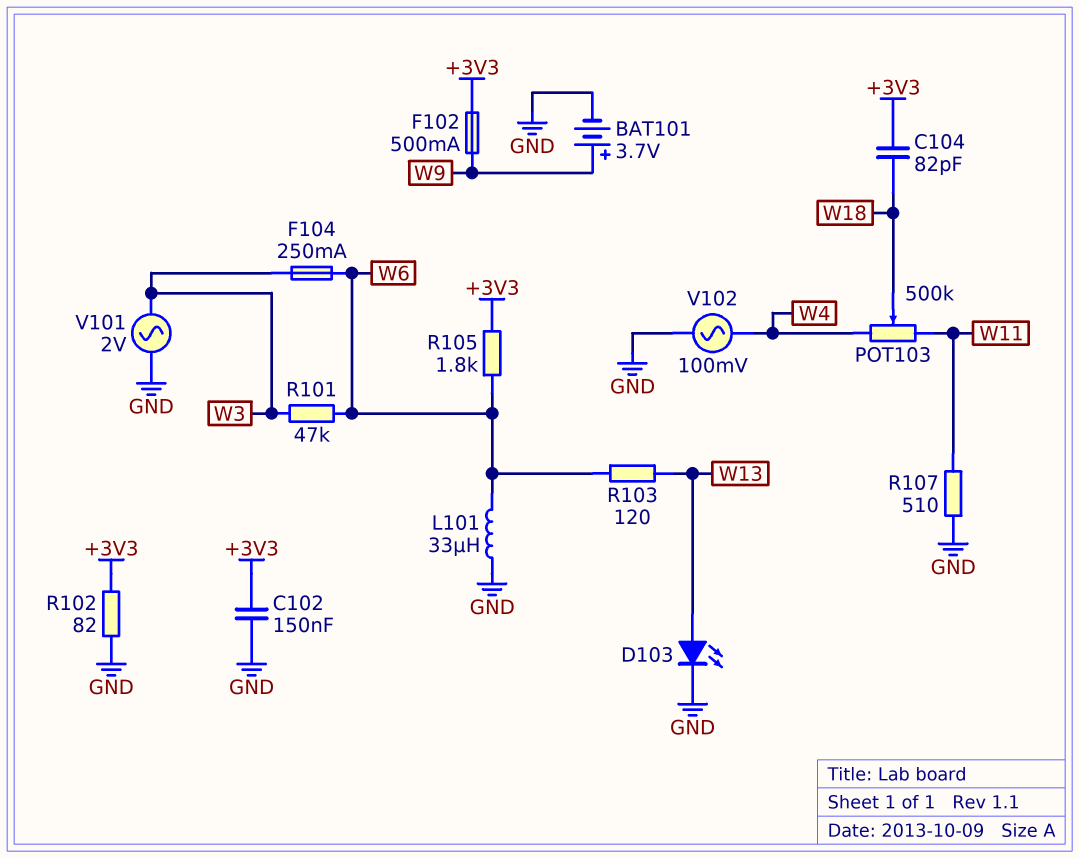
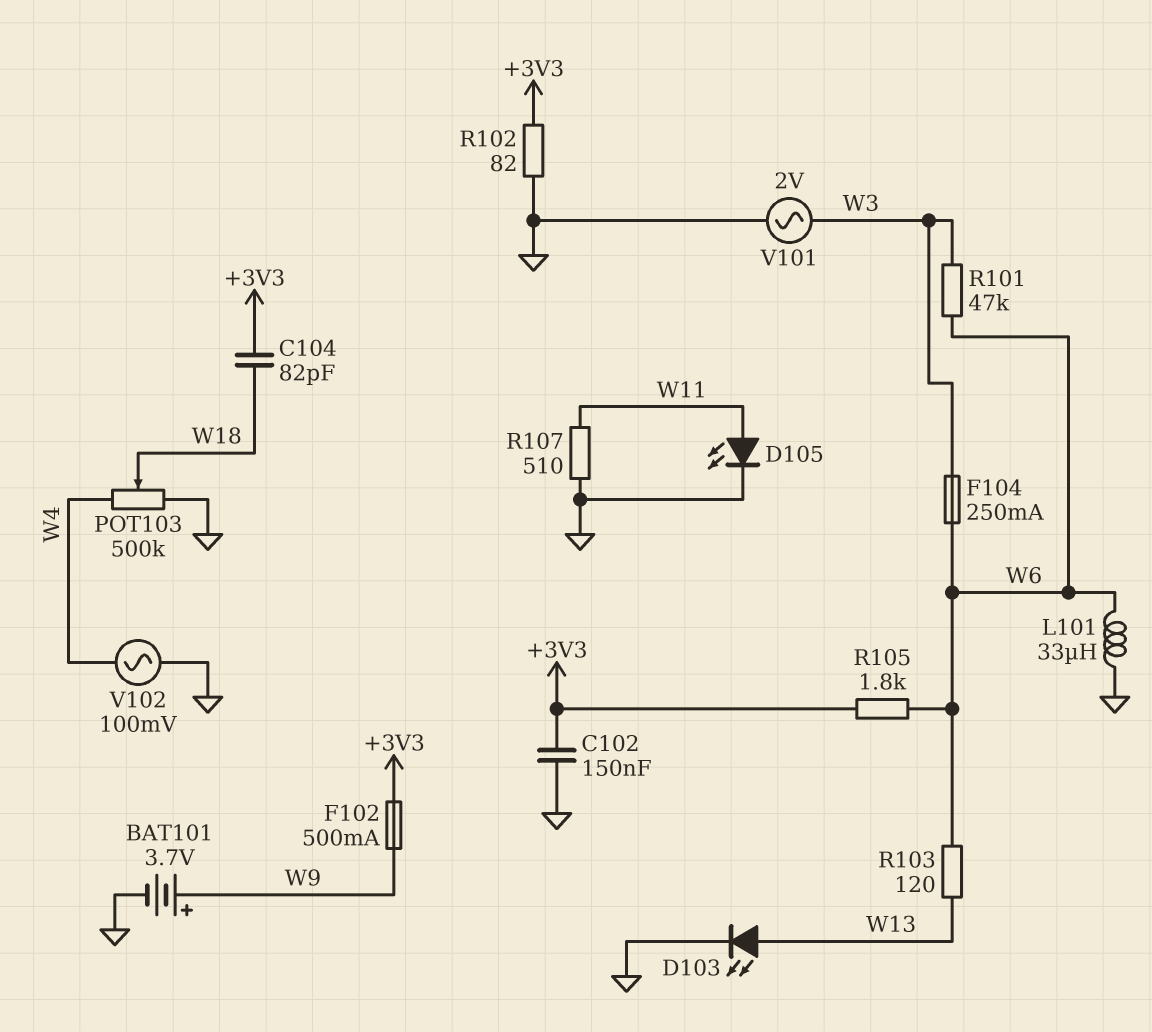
D105: none -> LED (A W11, K GND)
POT103: 500k (W4, W11, wiper W18) -> 500k (GND, W4, wiper W18)

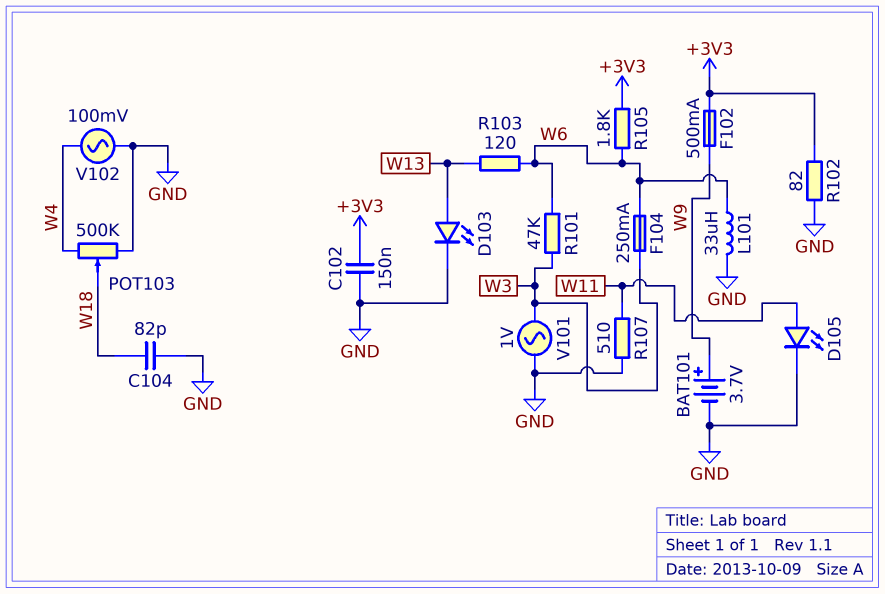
C104: 82pF (+3V3, W18) -> 82pF (GND, W18)
V101: AC 2V (GND, W3) -> AC 1V (GND, W3)

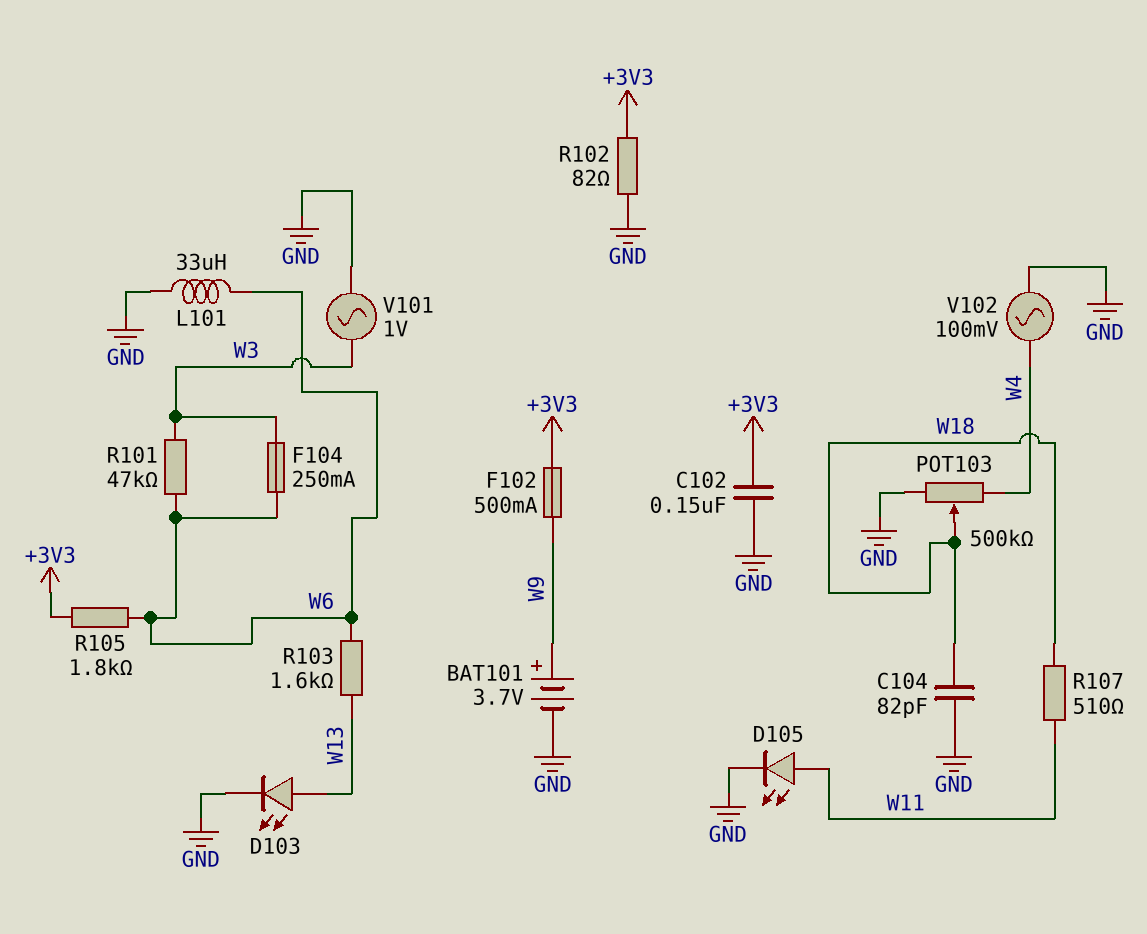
R103: 120 (W6, W13) -> 1.6k (W6, W13)
R107: 510 (GND, W11) -> 510 (W11, W18)

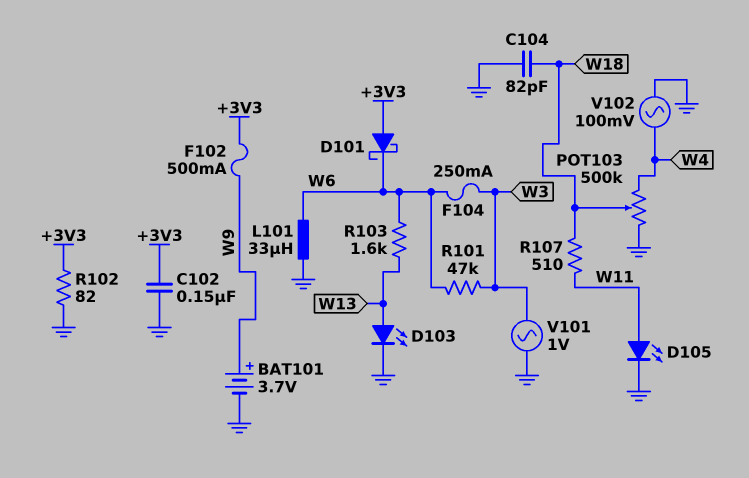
D101: none -> schottky (A +3V3, K W6)
R105: 1.8k (+3V3, W6) -> none

